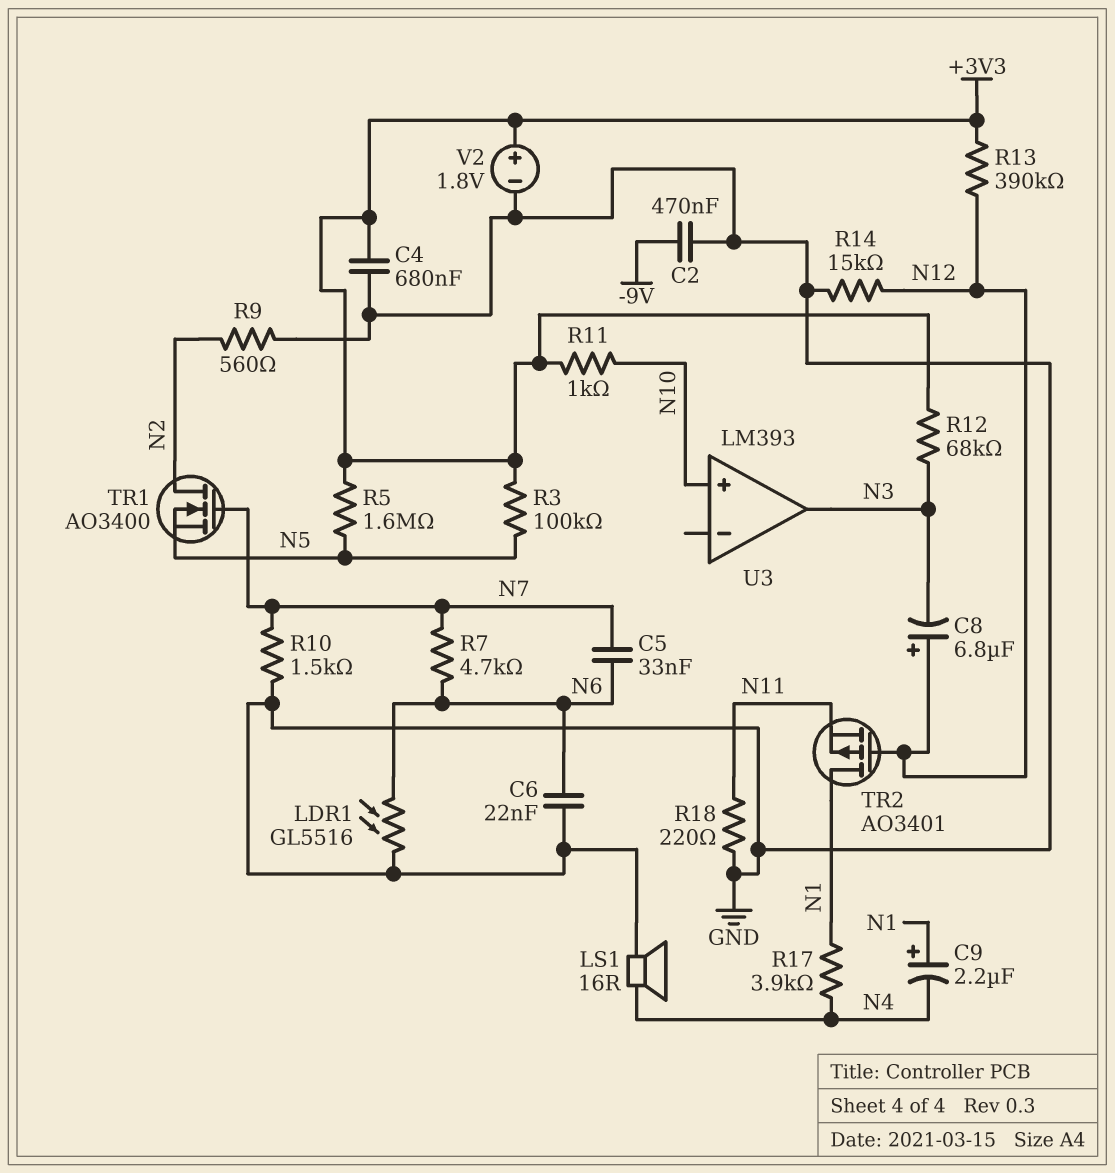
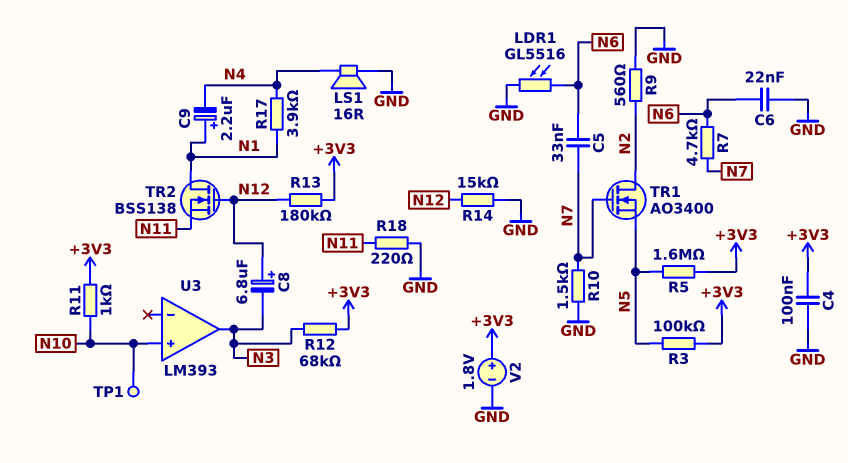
C2: 470nF (-9V, GND) -> none
C4: 680nF (+3V3, GND) -> 100nF (+3V3, GND)
R13: 390k (+3V3, N12) -> 180k (+3V3, N12)
TP1: none -> test point (N10)
TR2: PMOS AO3401 (G N12, D N1, S N11) -> NMOS BSS138 (G N12, D N1, S N11)

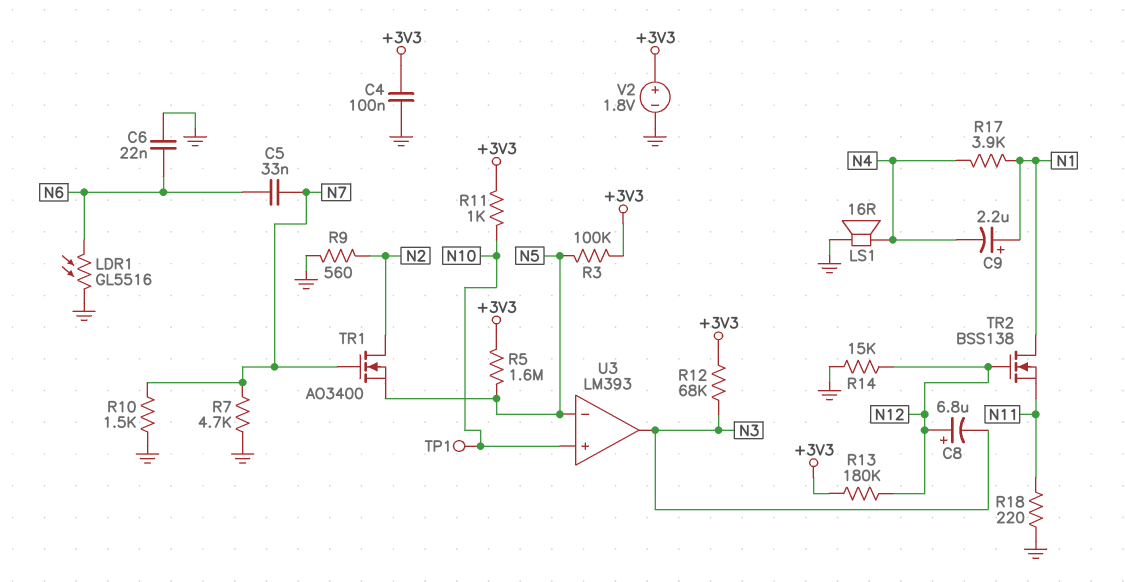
R7: 4.7k (N6, N7) -> 4.7k (GND, N7)
U3 pin in-: none -> N5

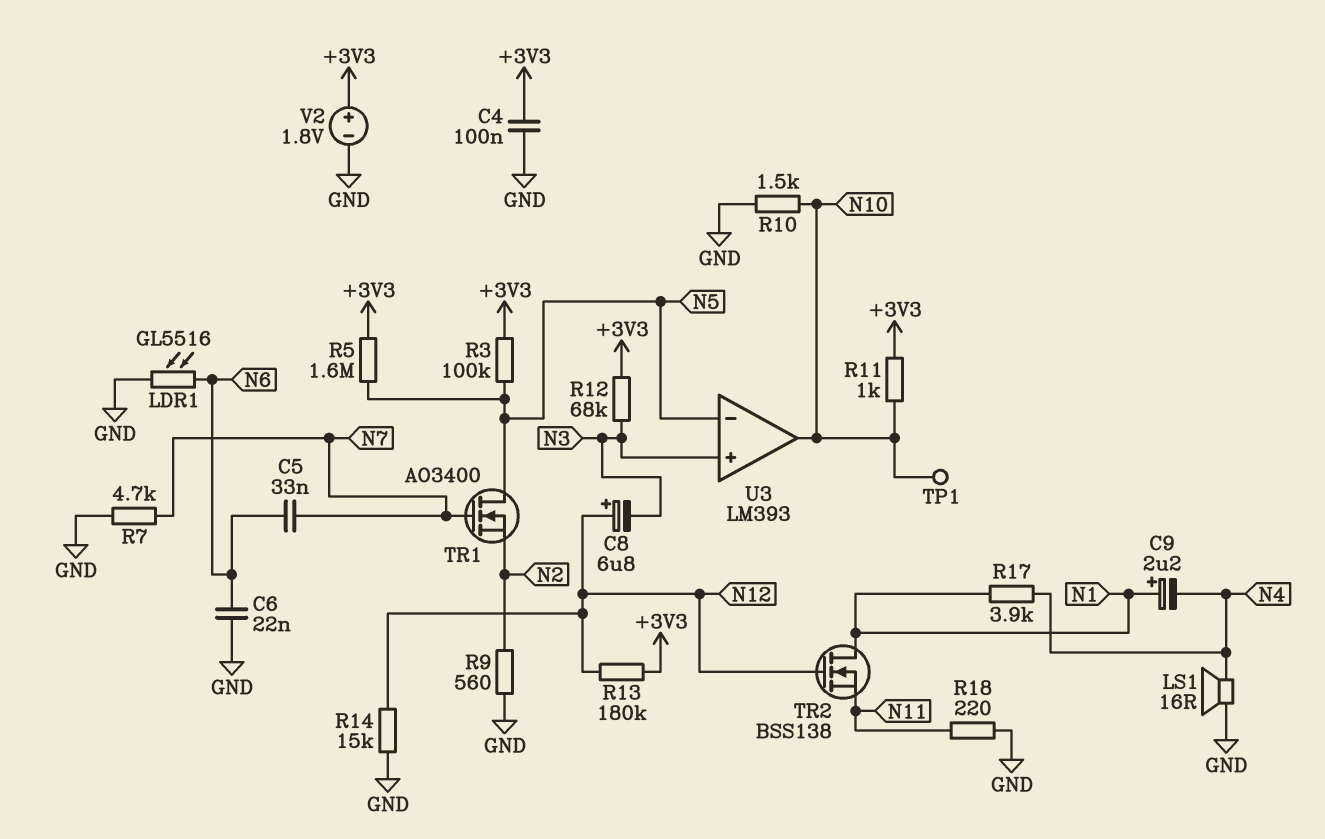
R10: 1.5k (GND, N7) -> 1.5k (GND, N10)
TR1: NMOS AO3400 (G N7, D N2, S N5) -> NMOS AO3400 (G N7, D N5, S N2)
U3 pin in+: N10 -> N3
U3 pin out: N3 -> N10

